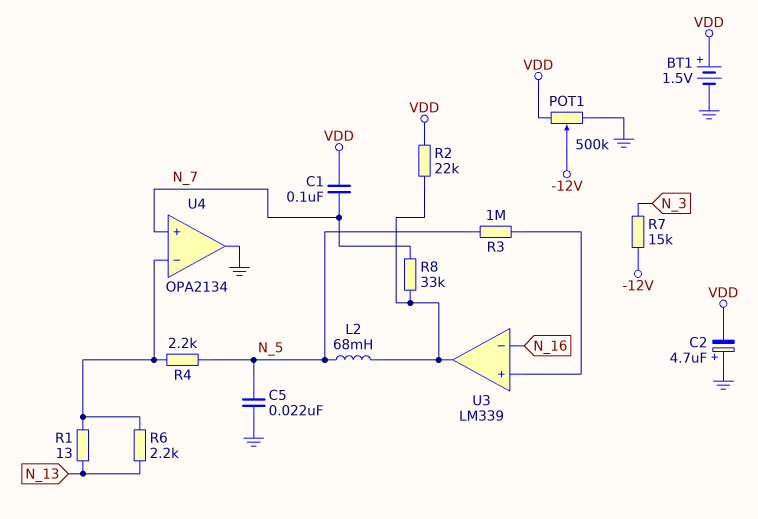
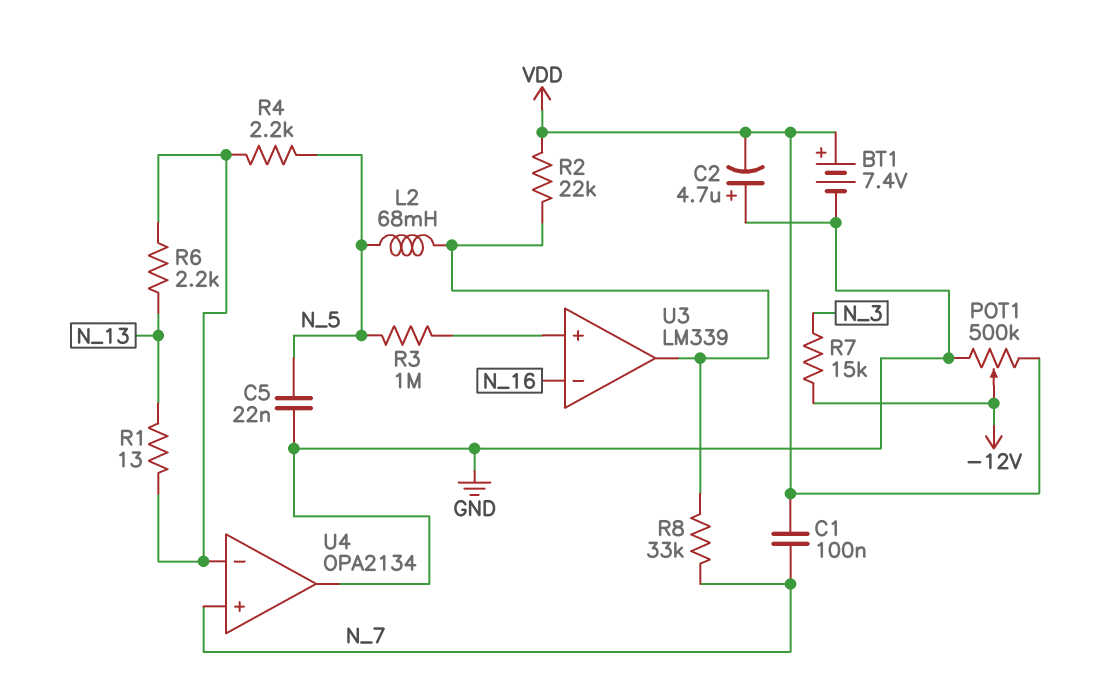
BT1: 1.5V (plus VDD, minus GND) -> 7.4V (plus VDD, minus GND)

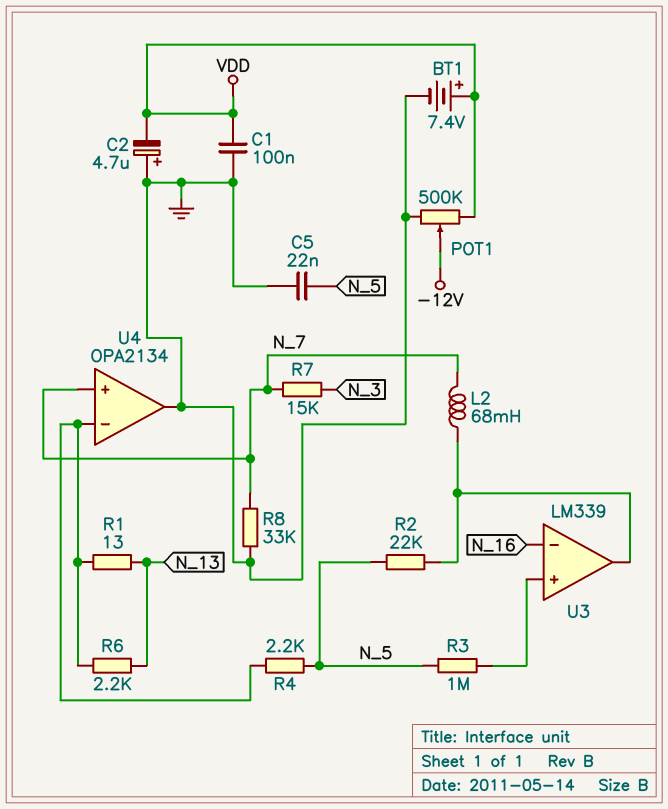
C1: 100nF (N_7, VDD) -> 100nF (GND, VDD)
L2: 68mH (N_5, U3/out) -> 68mH (N_7, U3/out)
R2: 22k (U3/out, VDD) -> 22k (N_5, U3/out)
R7: 15k (-12V, N_3) -> 15k (N_3, N_7)
R8: 33k (N_7, U3/out) -> 33k (GND, N_7)

